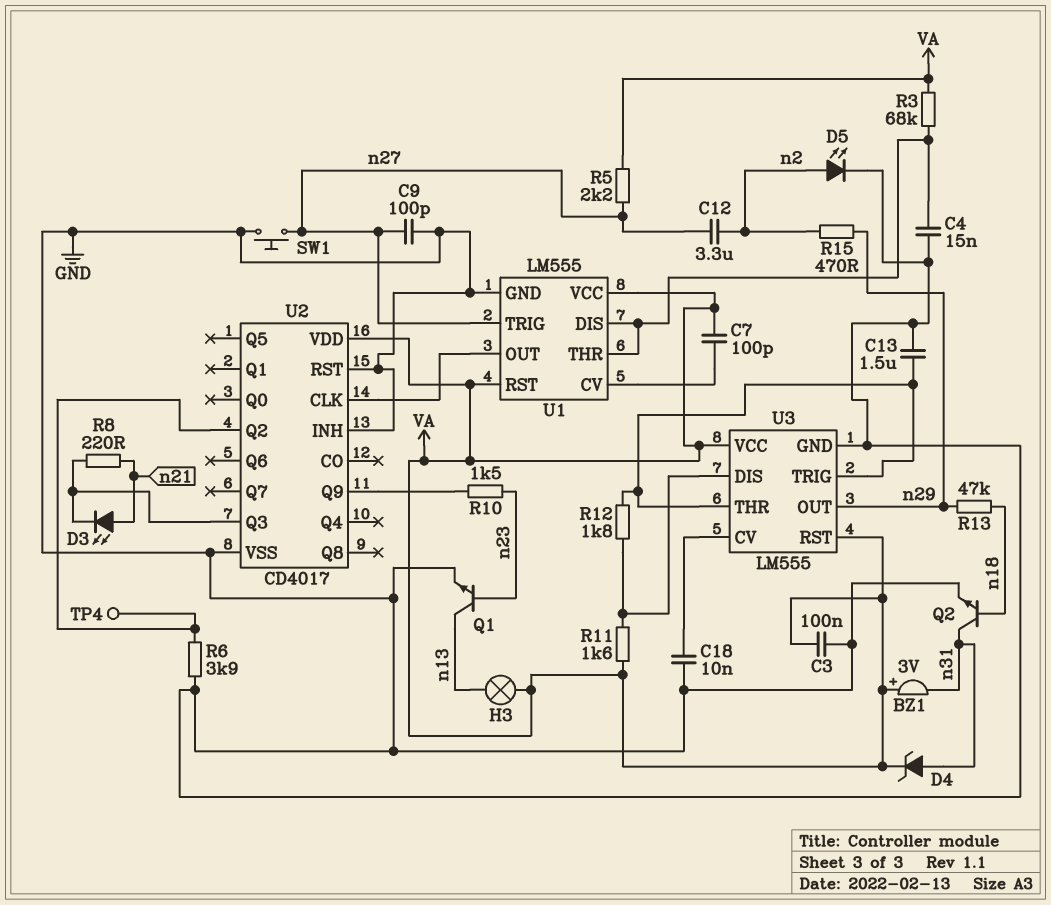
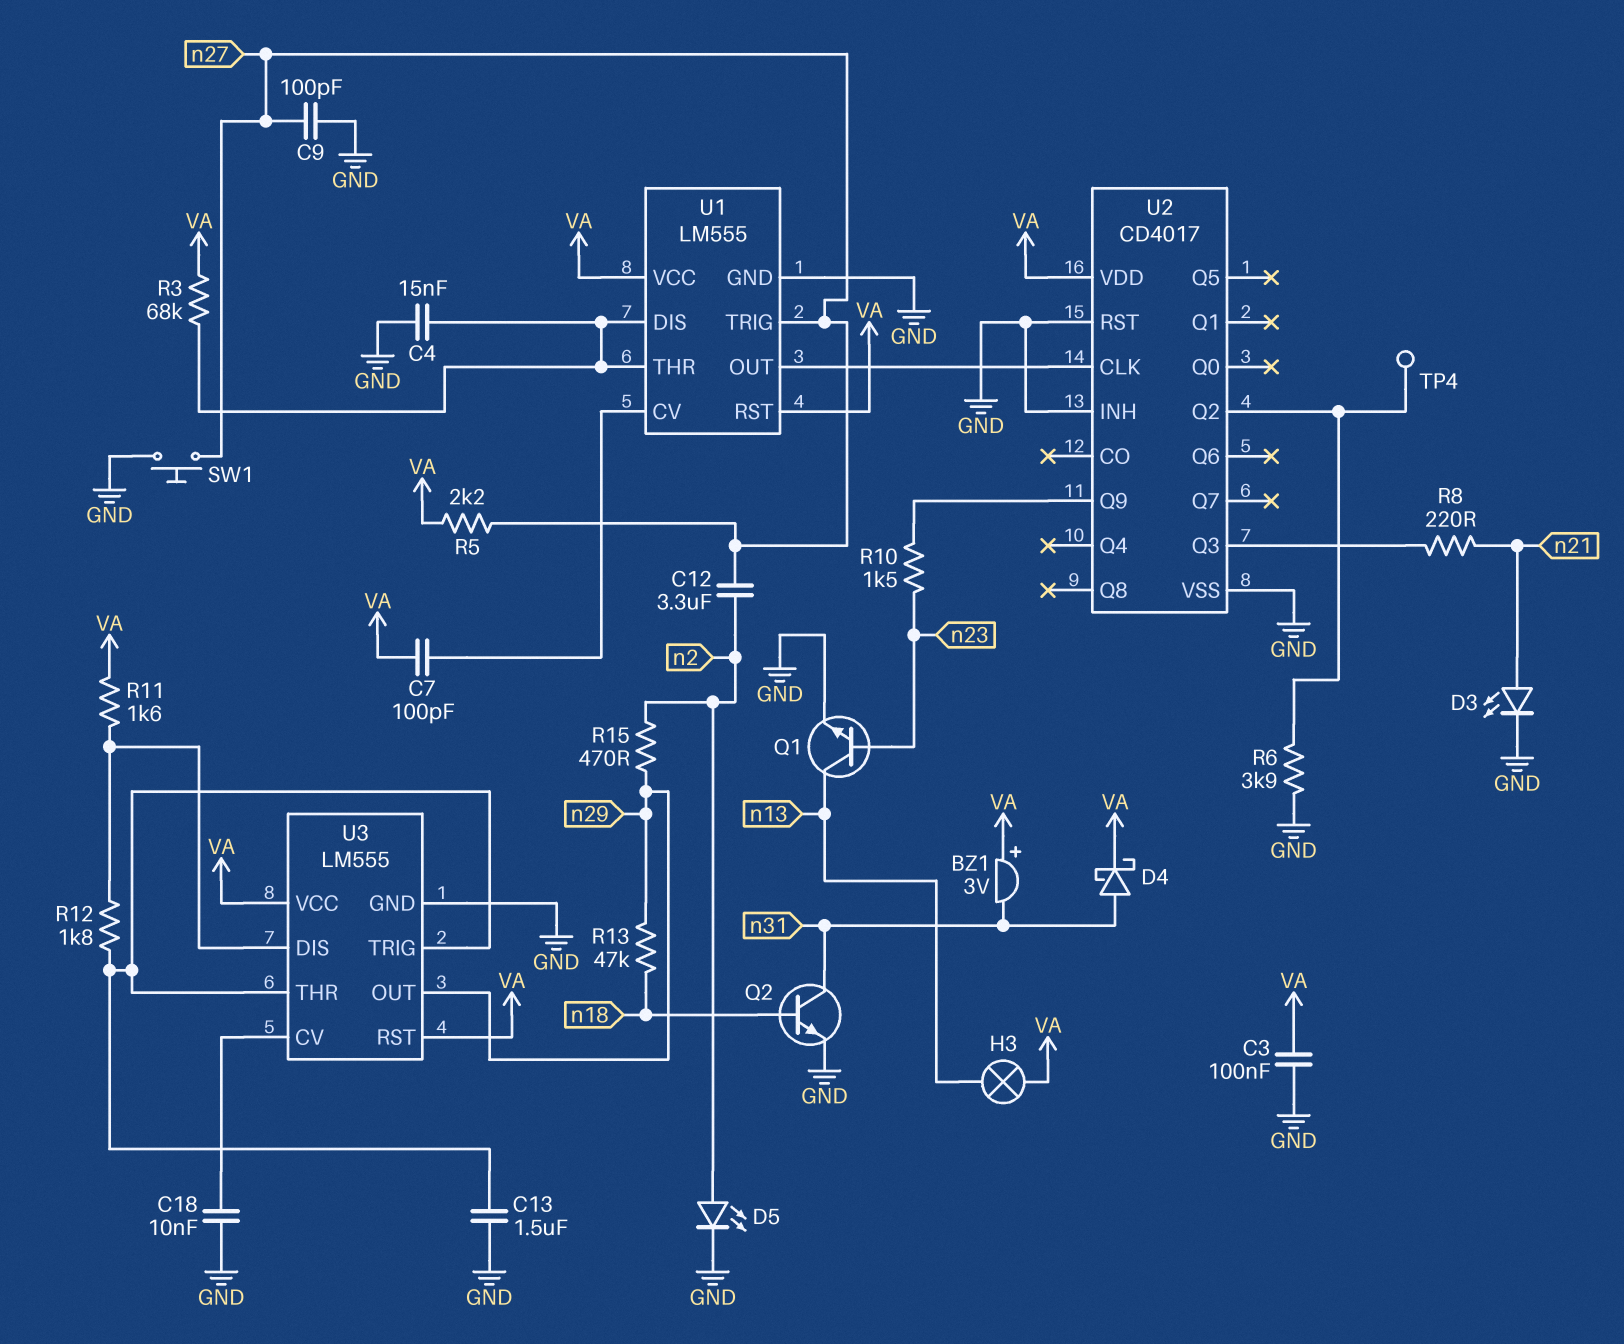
D3: LED (A n21, K U2/Q3) -> LED (A n21, K GND)
D4: zener (A n31, K VA) -> schottky (A n31, K VA)

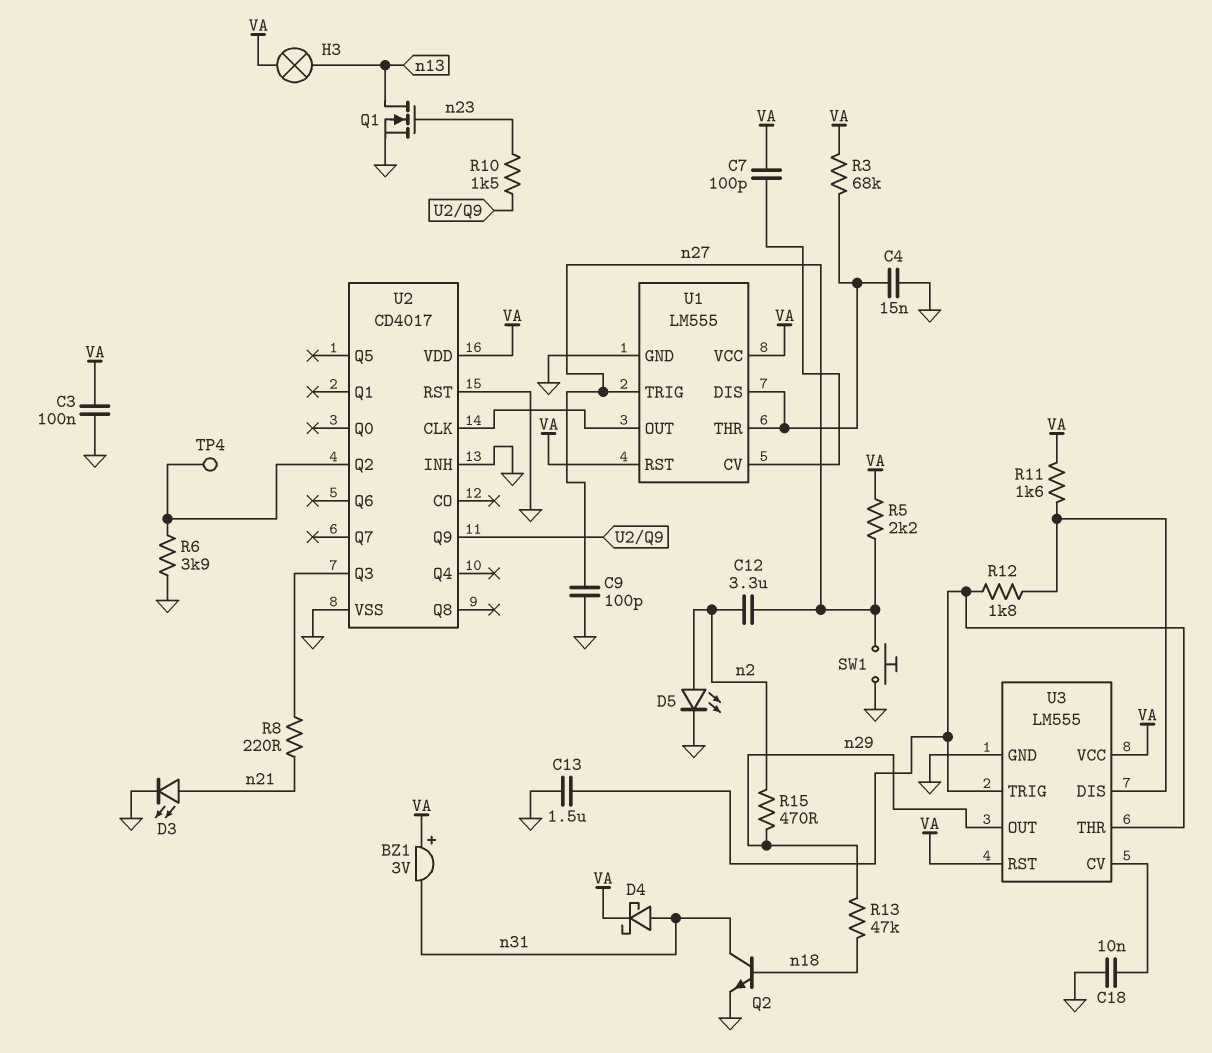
Q1: NPN (B n23, C n13, E GND) -> NMOS (G n23, D n13, S GND)

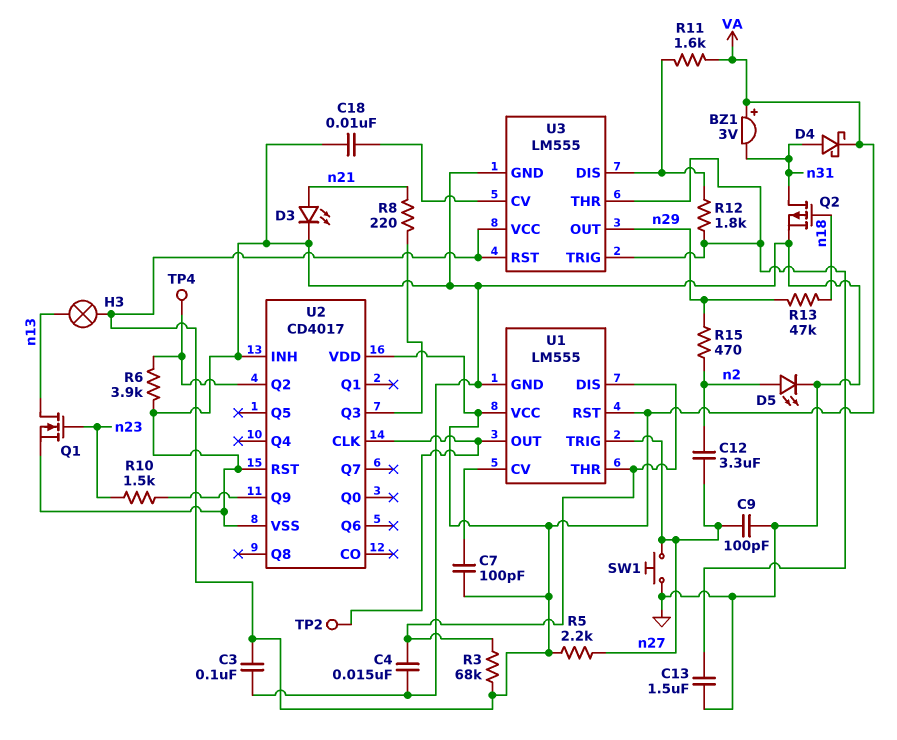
Q2: NPN (B n18, C n31, E GND) -> PMOS (G n18, D n31, S GND)
TP2: none -> test point (U1/OUT)

